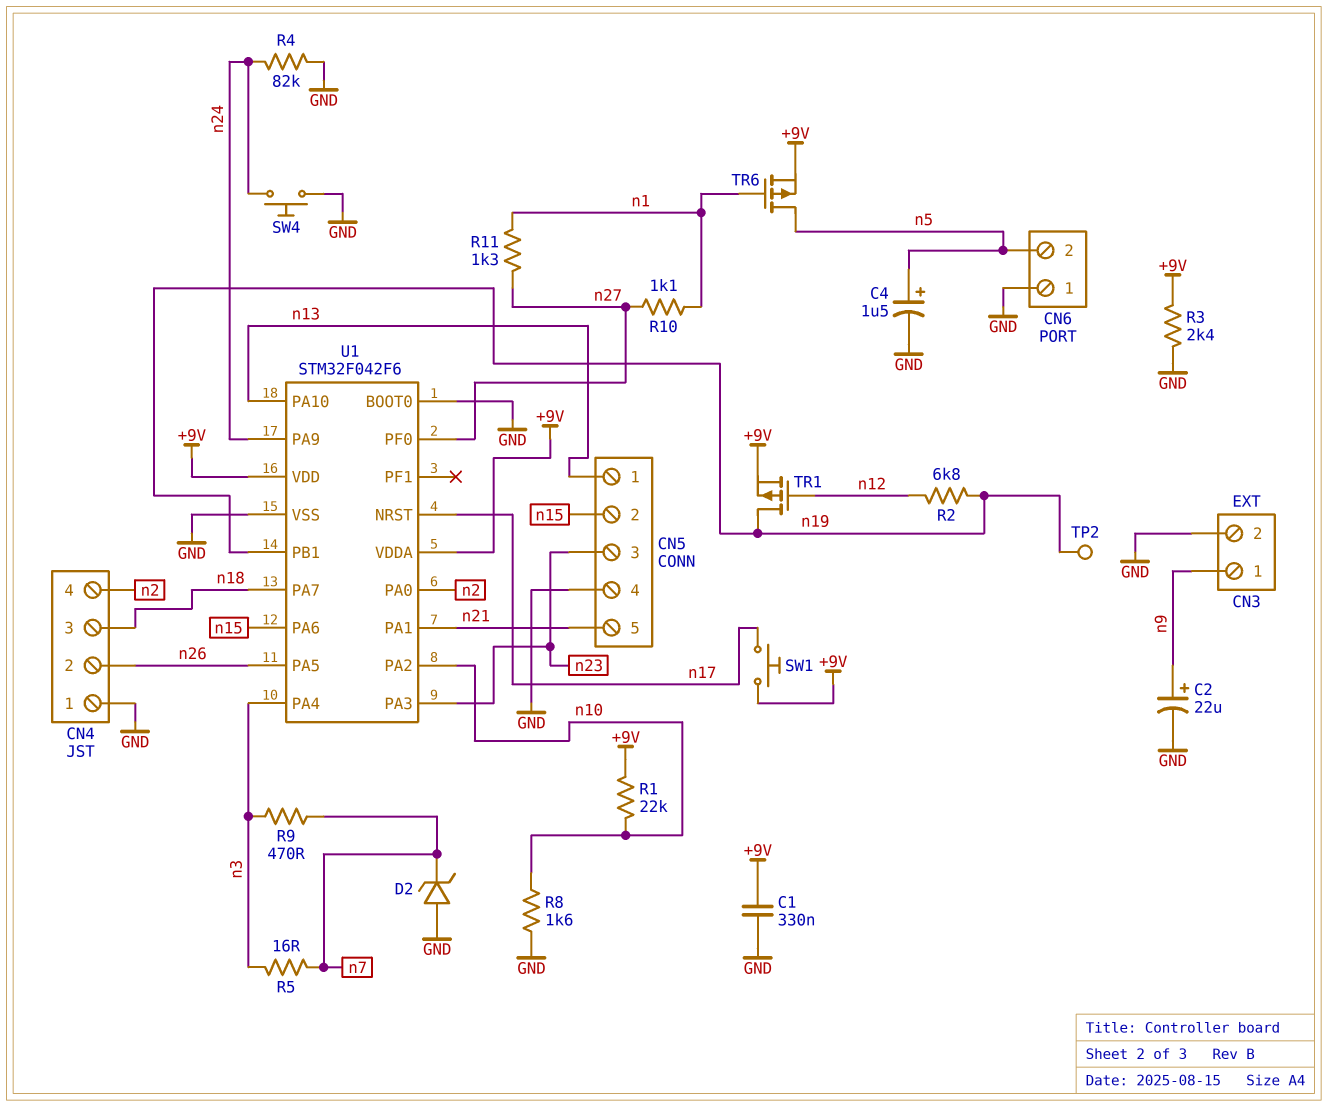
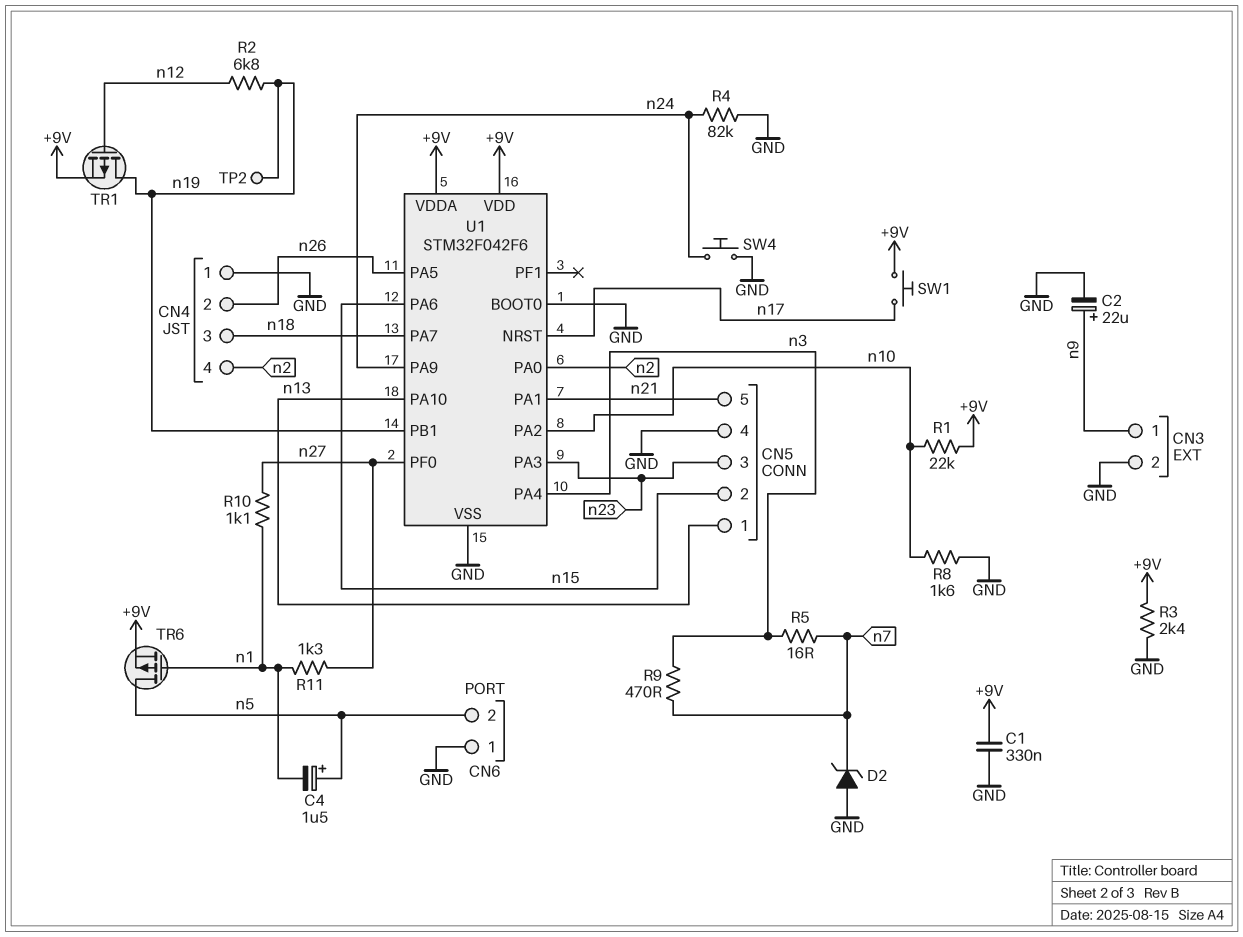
C4: 1.5uF (plus n5, minus GND) -> 1.5uF (plus n5, minus n1)

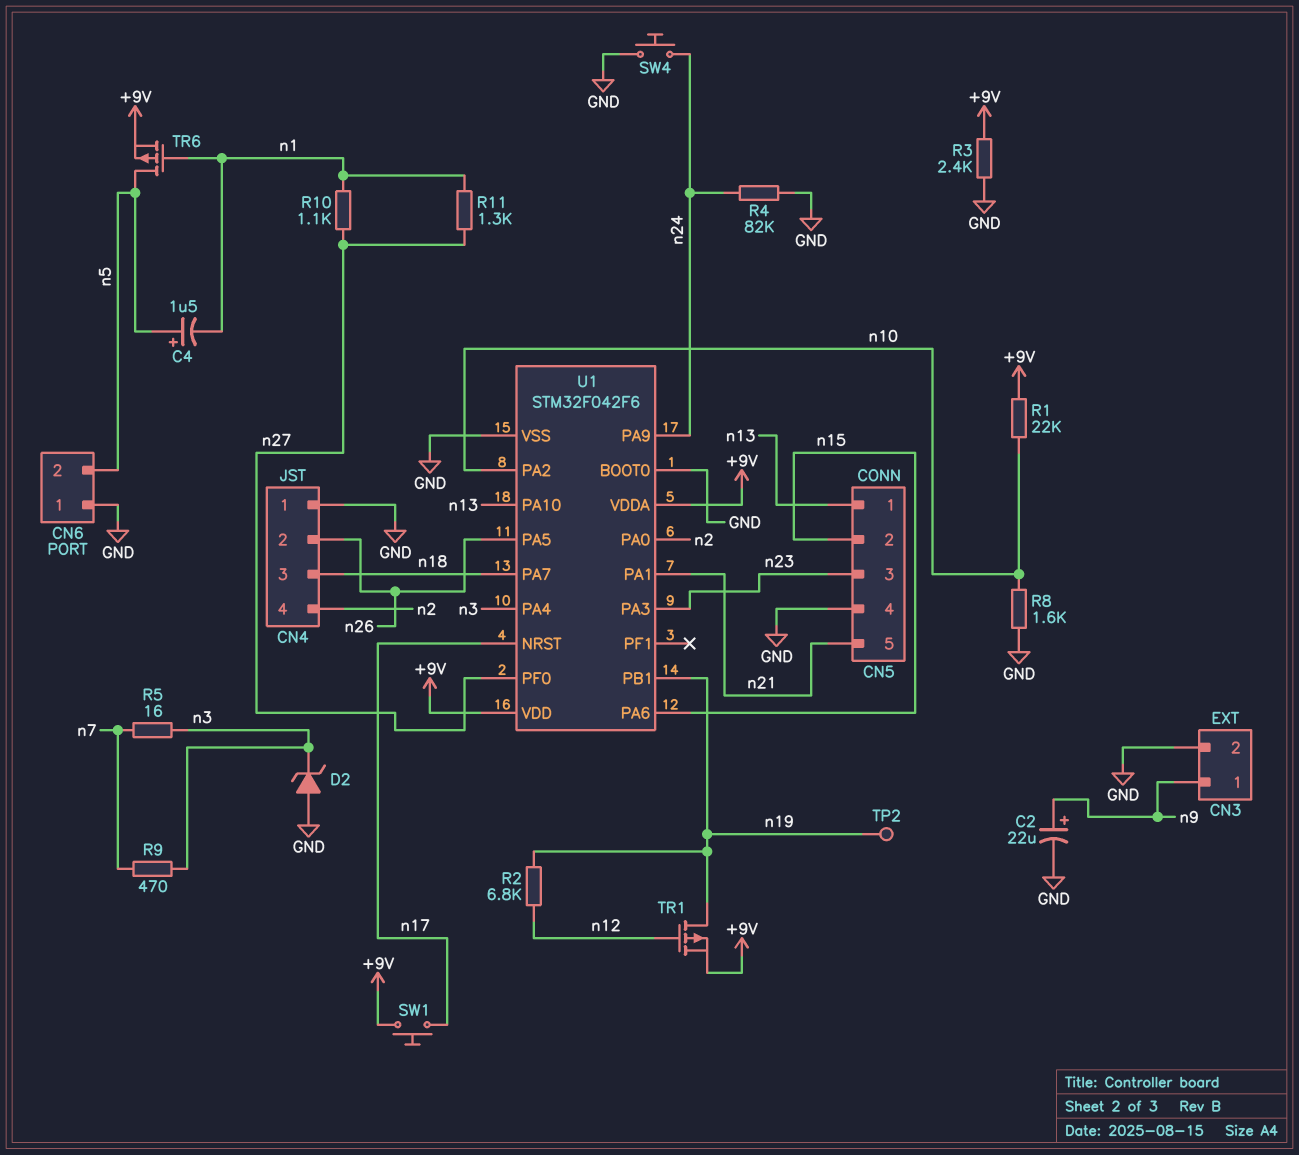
C1: 330nF (+9V, GND) -> none
D2: zener (A GND, K n7) -> zener (A GND, K n3)

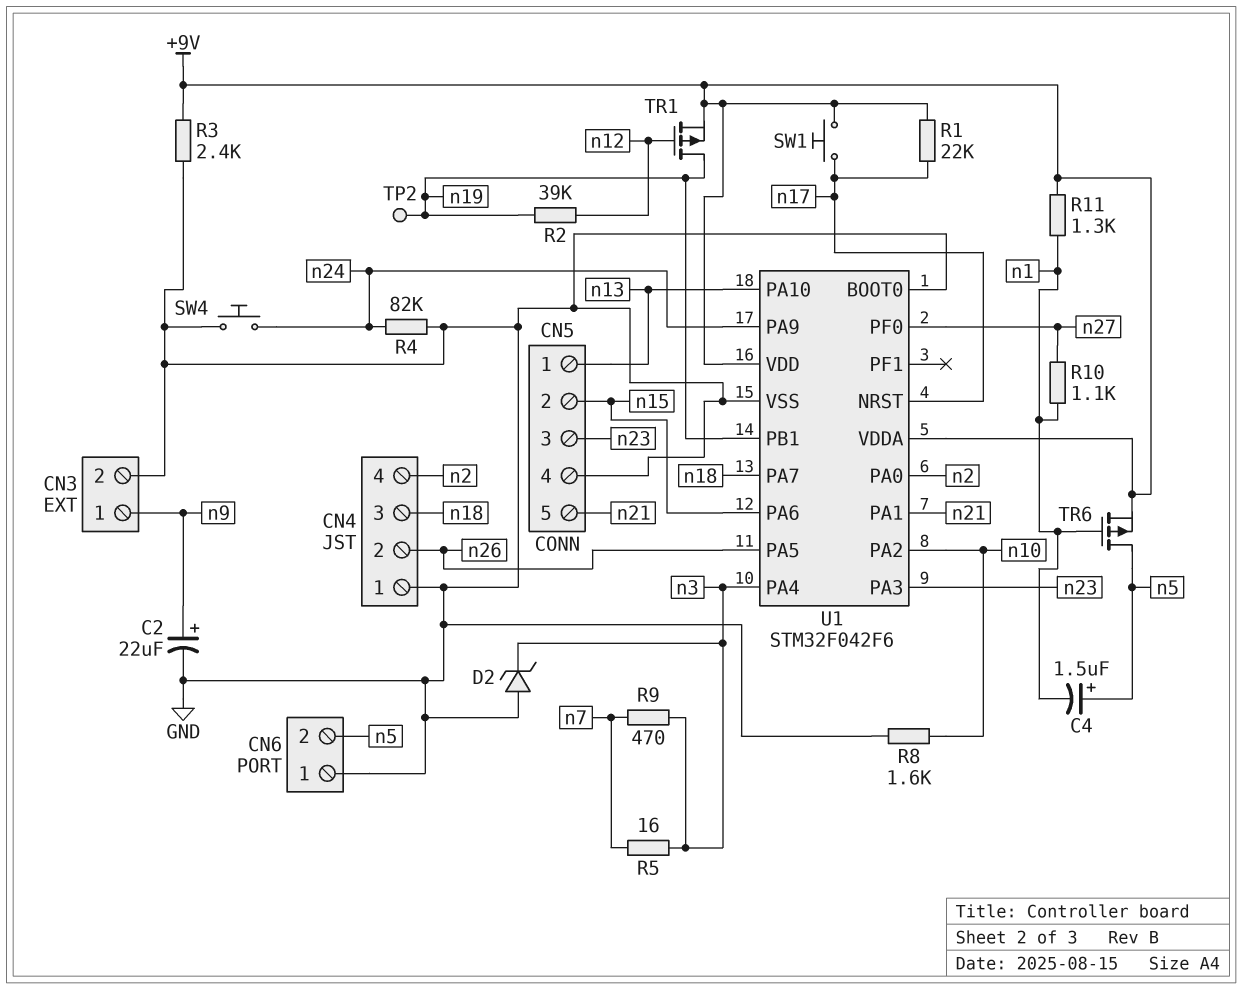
R1: 22k (+9V, n10) -> 22k (+9V, n17)
R2: 6.8k (n12, n19) -> 39k (n12, n19)
R11: 1.3k (n1, n27) -> 1.3k (+9V, n1)

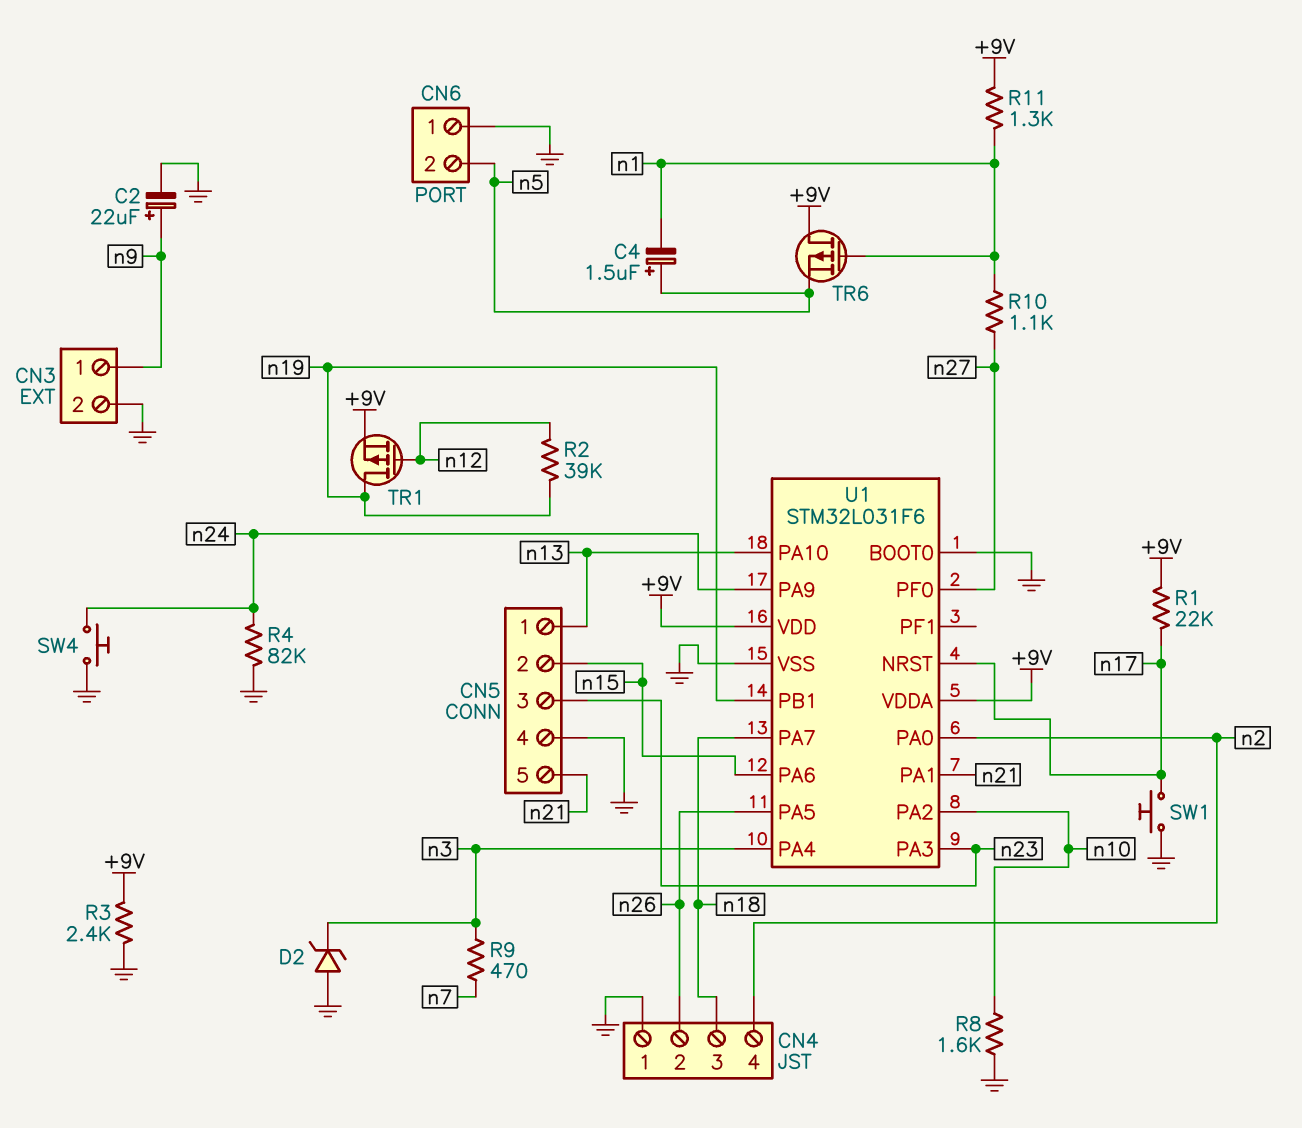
R5: 16 (n3, n7) -> none
SW1: button (+9V, n17) -> button (GND, n17)
TP2: test point (n19) -> none
TR6: PMOS (G n1, D n5, S +9V) -> PMOS (G n1, D +9V, S n5)
U1: STM32F042F6 -> STM32L031F6

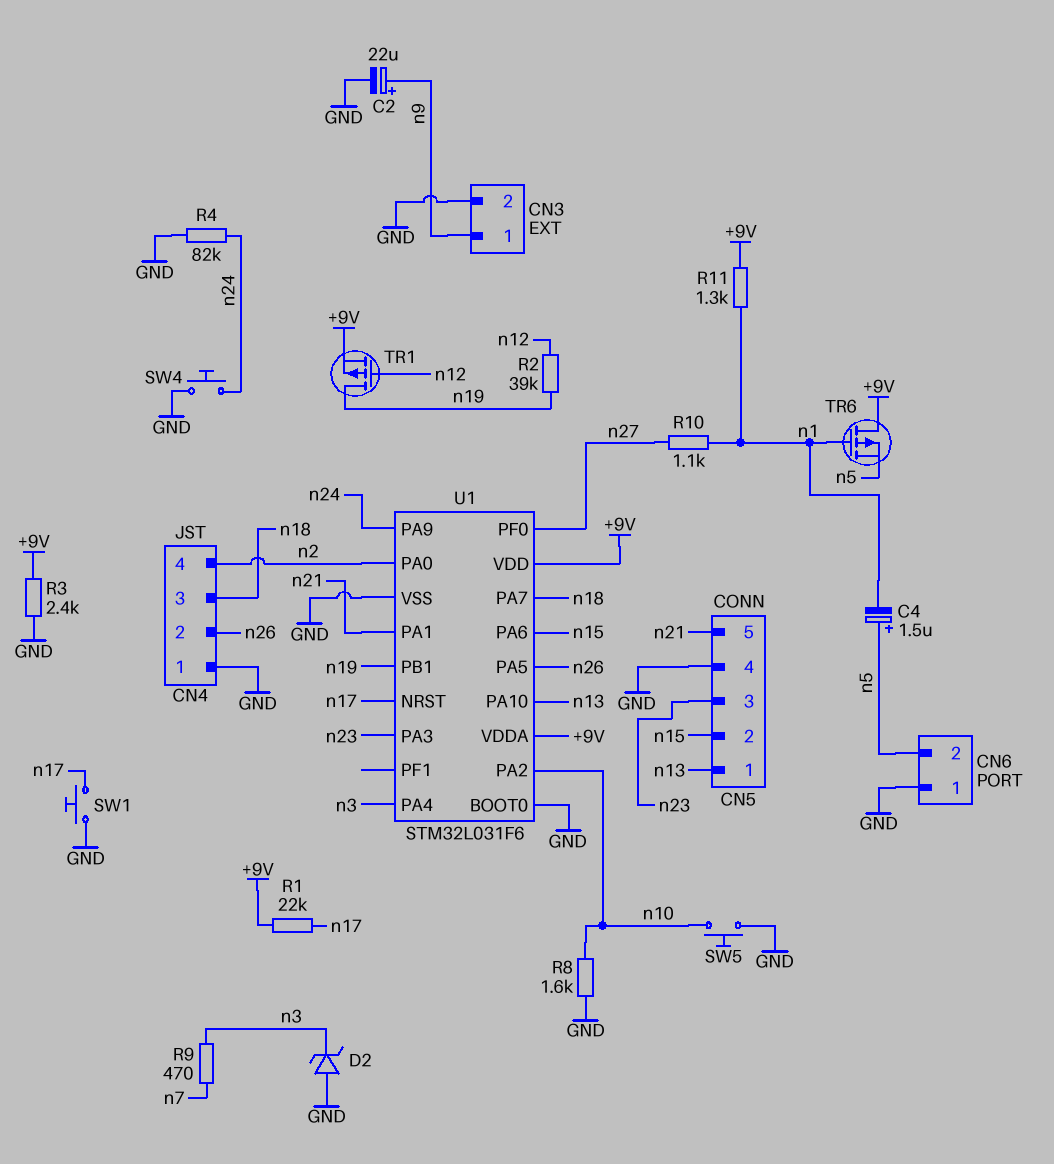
SW5: none -> button (GND, n10)

